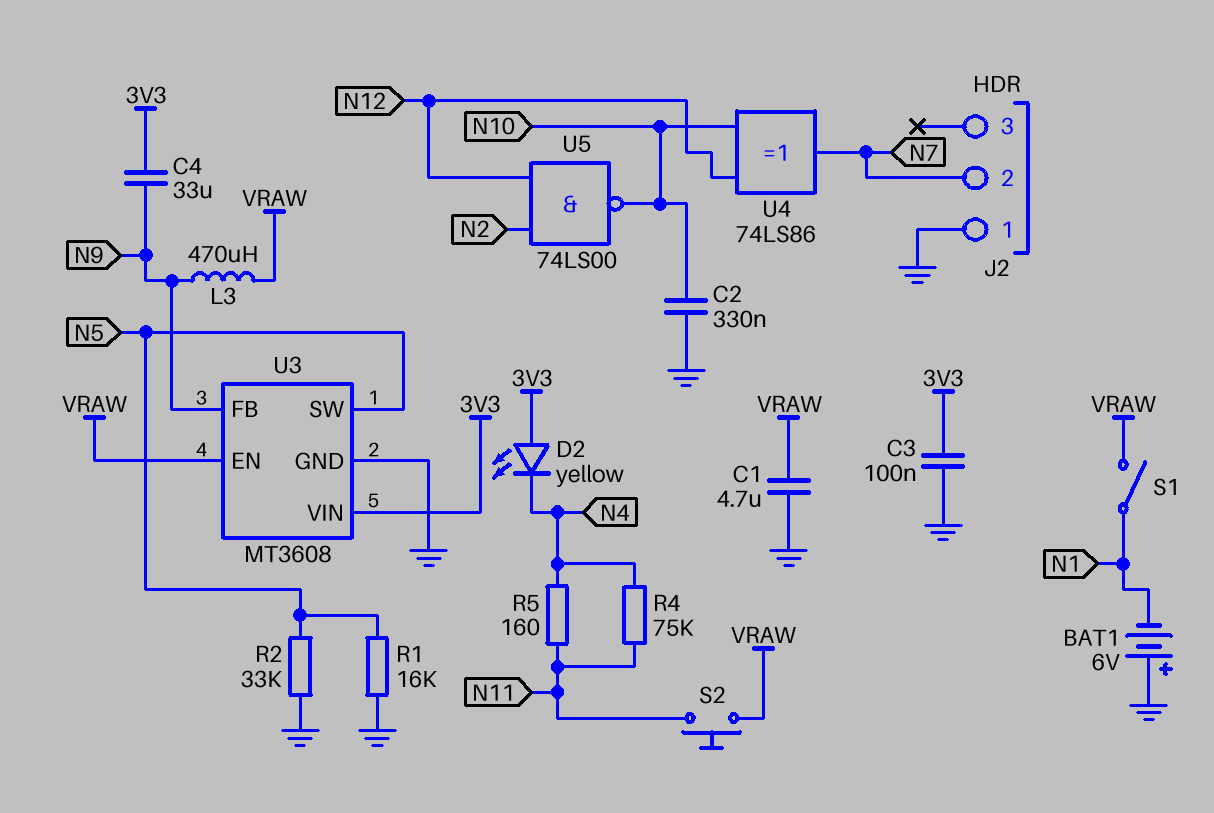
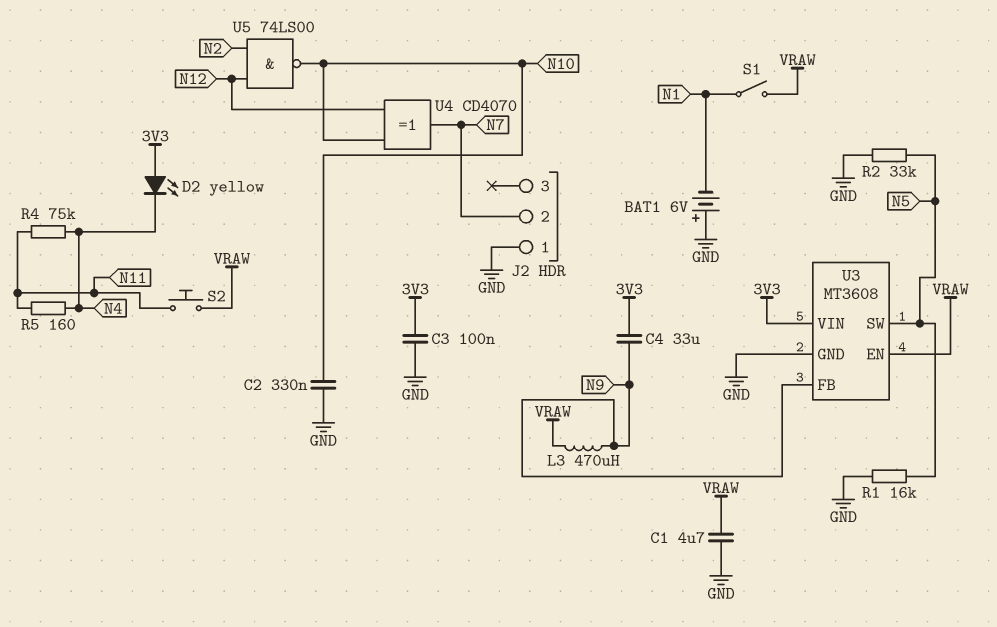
U4: XOR 74LS86 (in N10, in N12, out N7) -> XOR CD4070 (in N10, in N12, out N7)

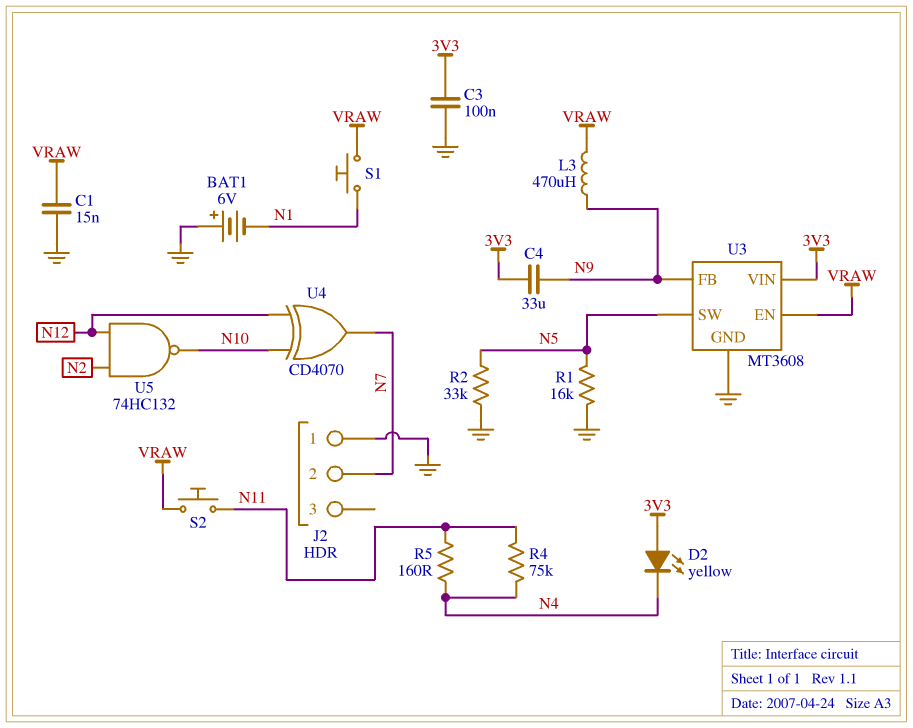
C1: 4.7uF (GND, VRAW) -> 15nF (GND, VRAW)
C2: 330nF (GND, N10) -> none
S1: switch (N1, VRAW) -> button (N1, VRAW)
U5: NAND 74LS00 (in N2, in N12, out N10) -> NAND 74HC132 (in N2, in N12, out N10)

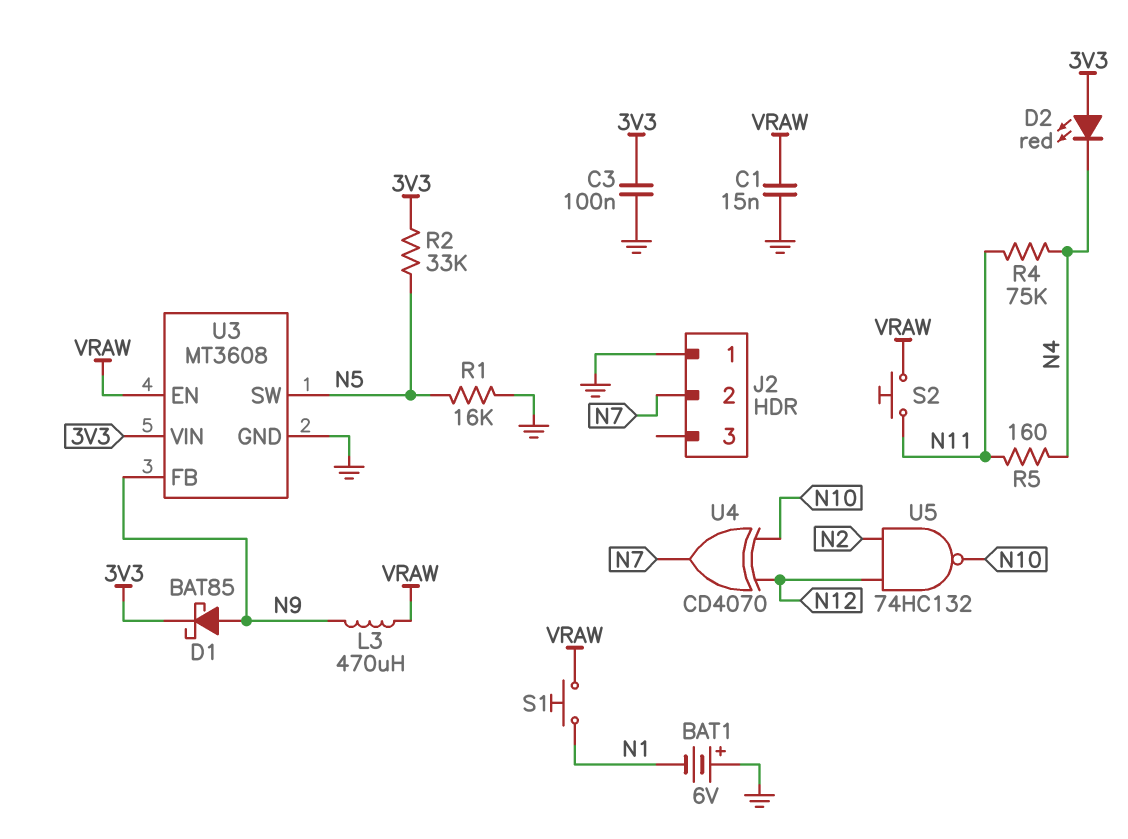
C4: 33uF (3V3, N9) -> none
D1: none -> schottky BAT85 (A N9, K 3V3)
D2: LED yellow (A 3V3, K N4) -> LED red (A 3V3, K N4)
R2: 33k (GND, N5) -> 33k (3V3, N5)

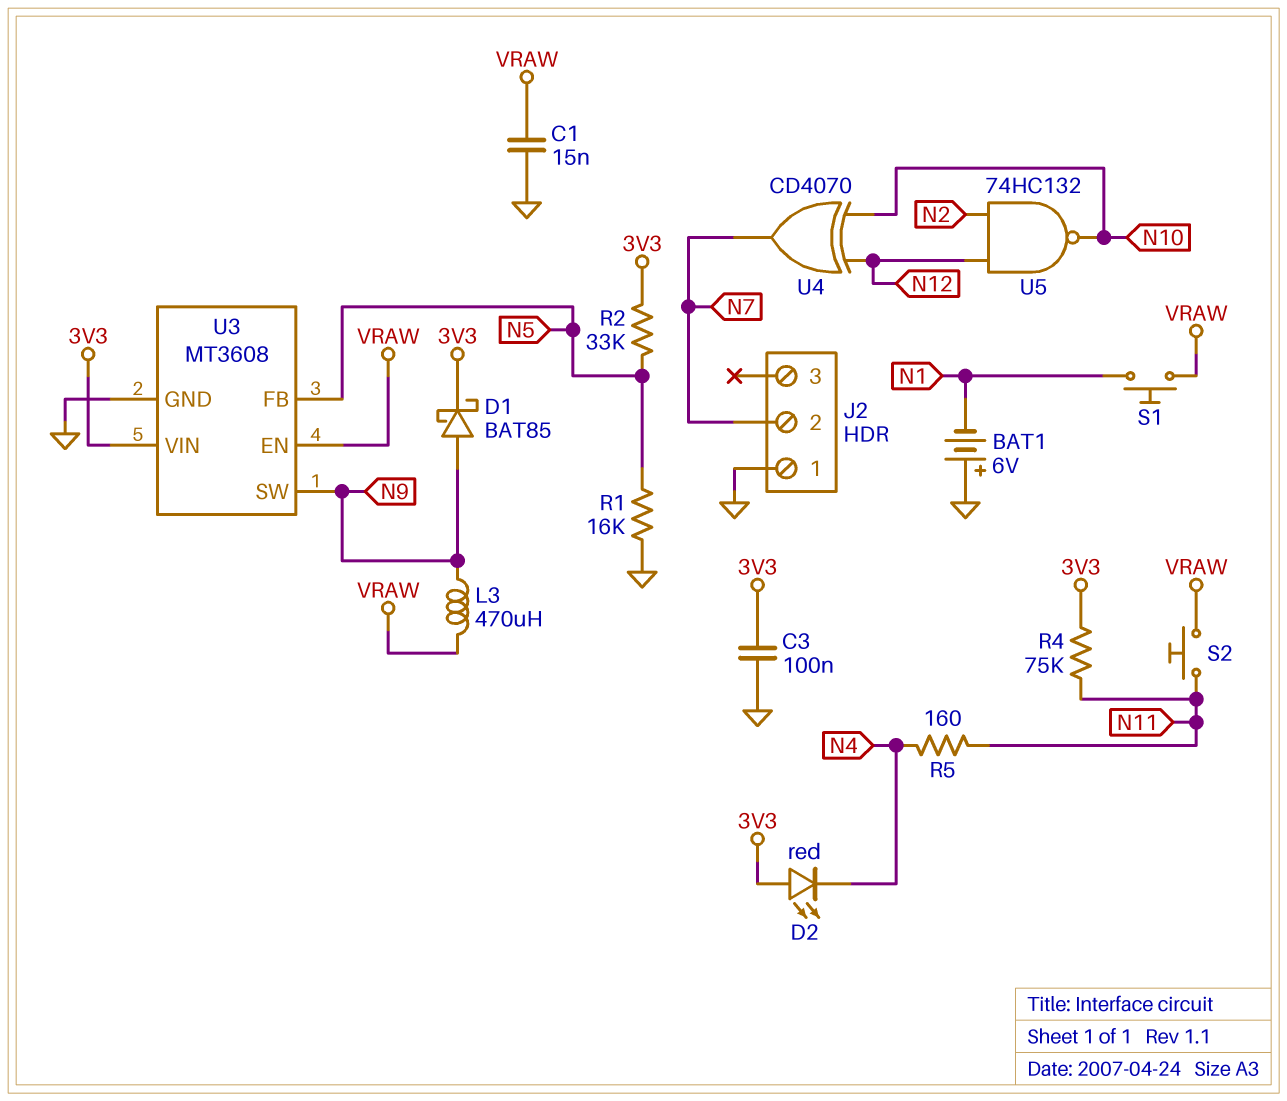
R4: 75k (N4, N11) -> 75k (3V3, N11)
U3 pin FB: N9 -> N5
U3 pin SW: N5 -> N9

